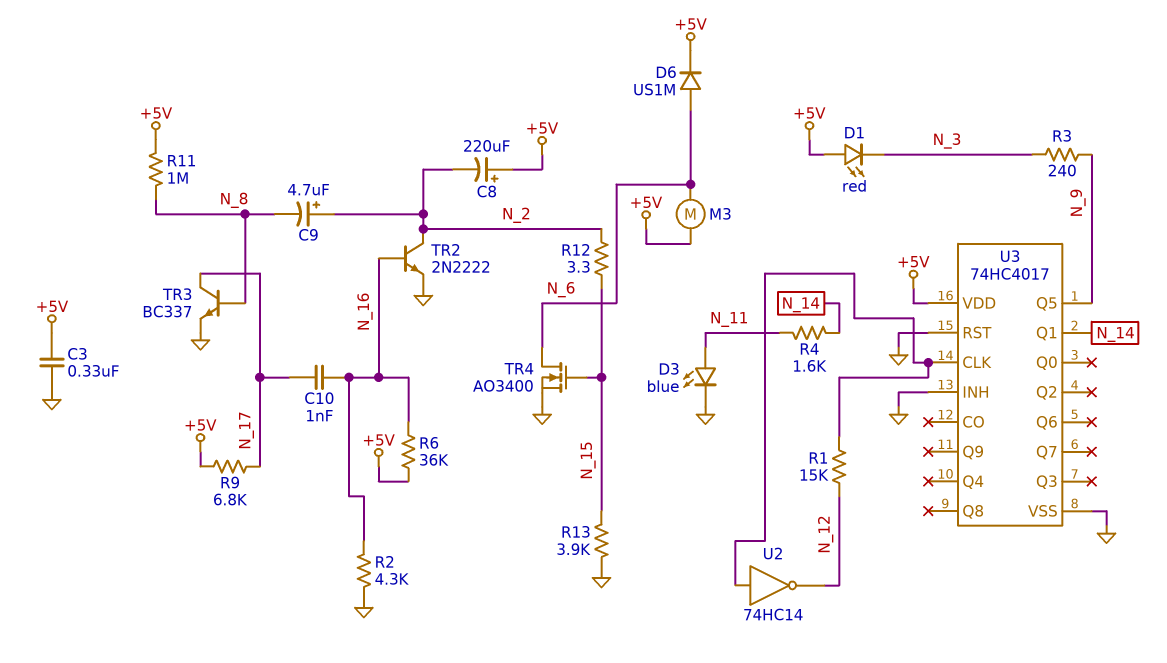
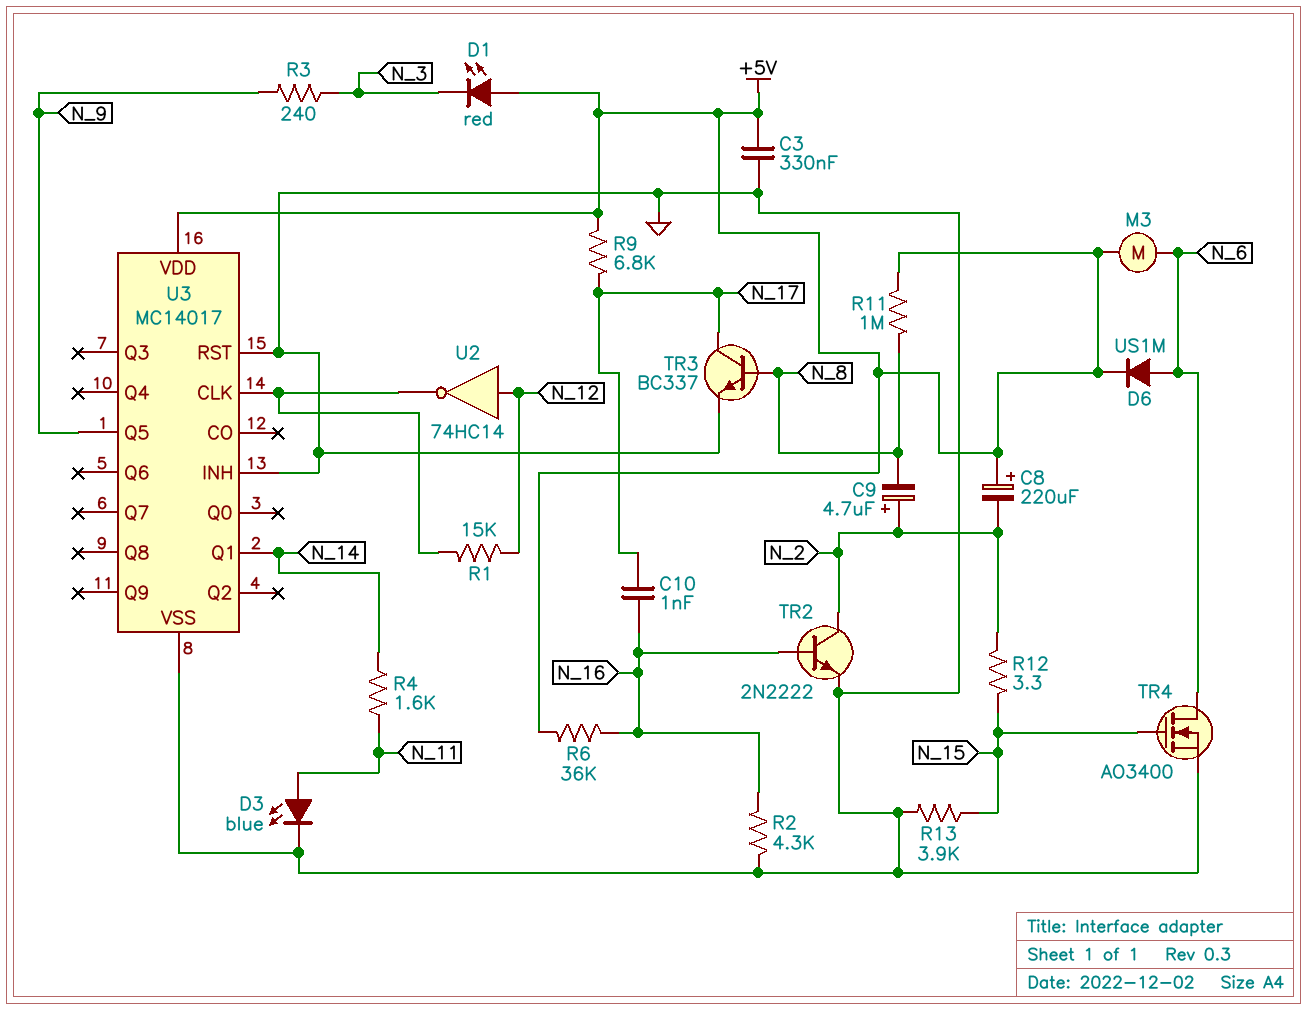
U2: NOT 74HC14 (in U3/CLK, out N_12) -> NOT 74HC14 (in N_12, out U3/CLK)
U3: 74HC4017 -> MC14017

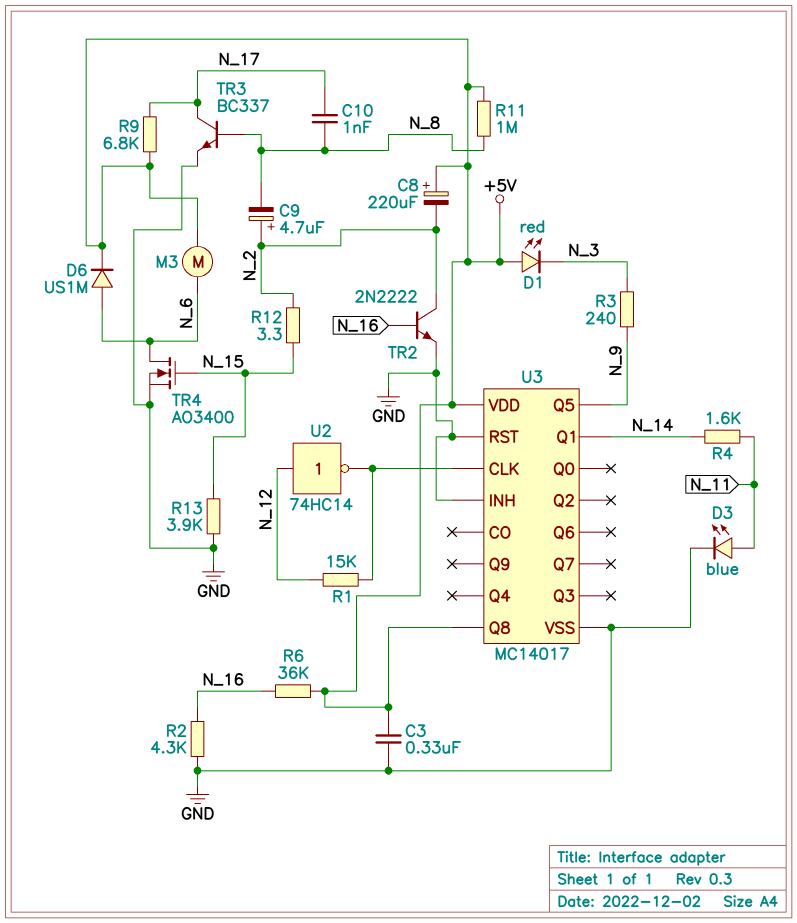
C10: 1nF (N_16, N_17) -> 1nF (N_8, N_17)
U3 pin Q8: none -> +5V

